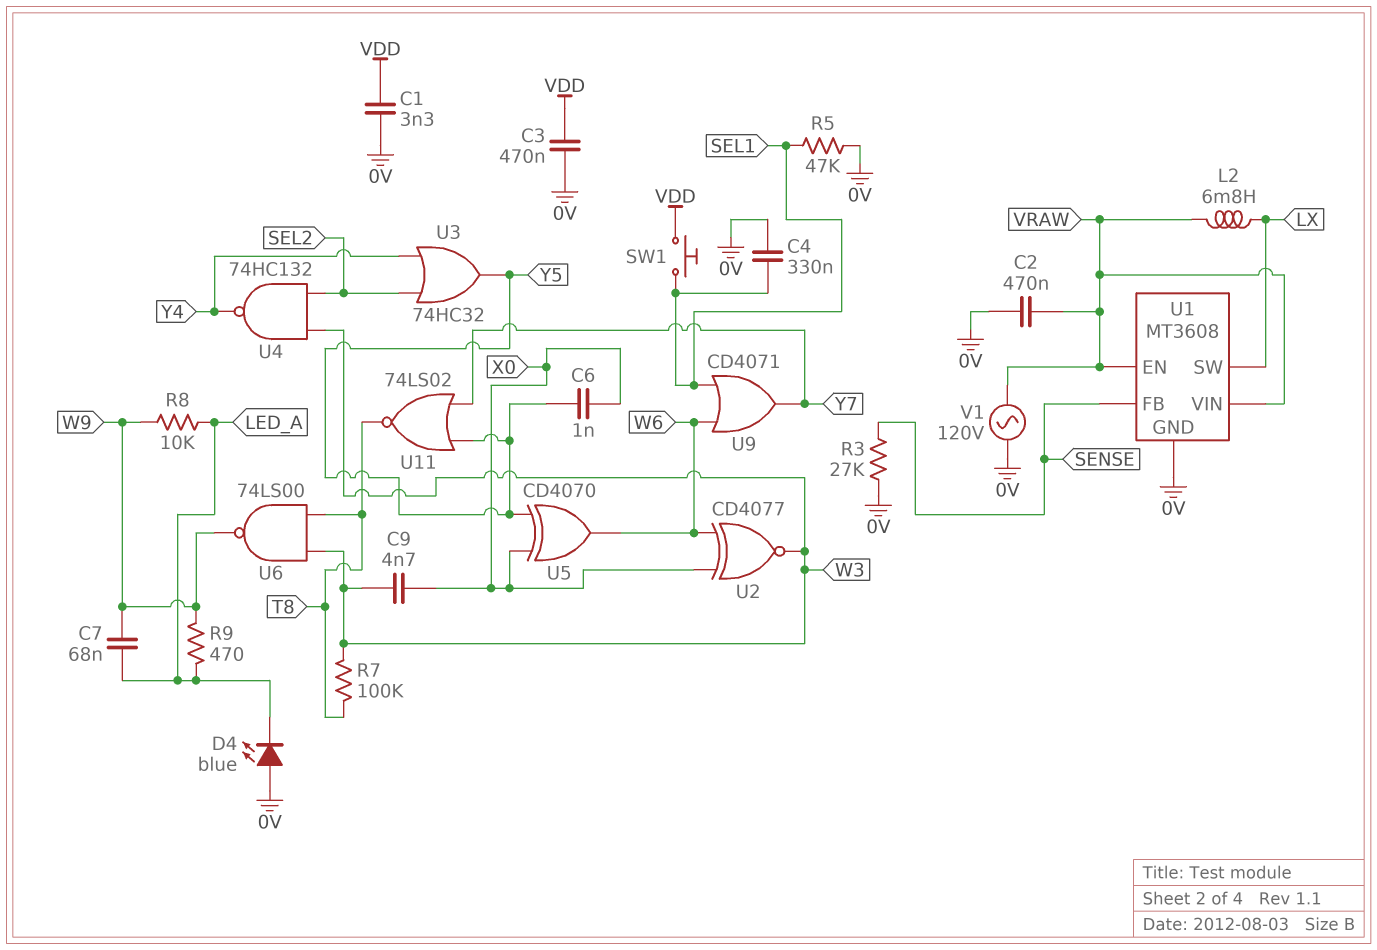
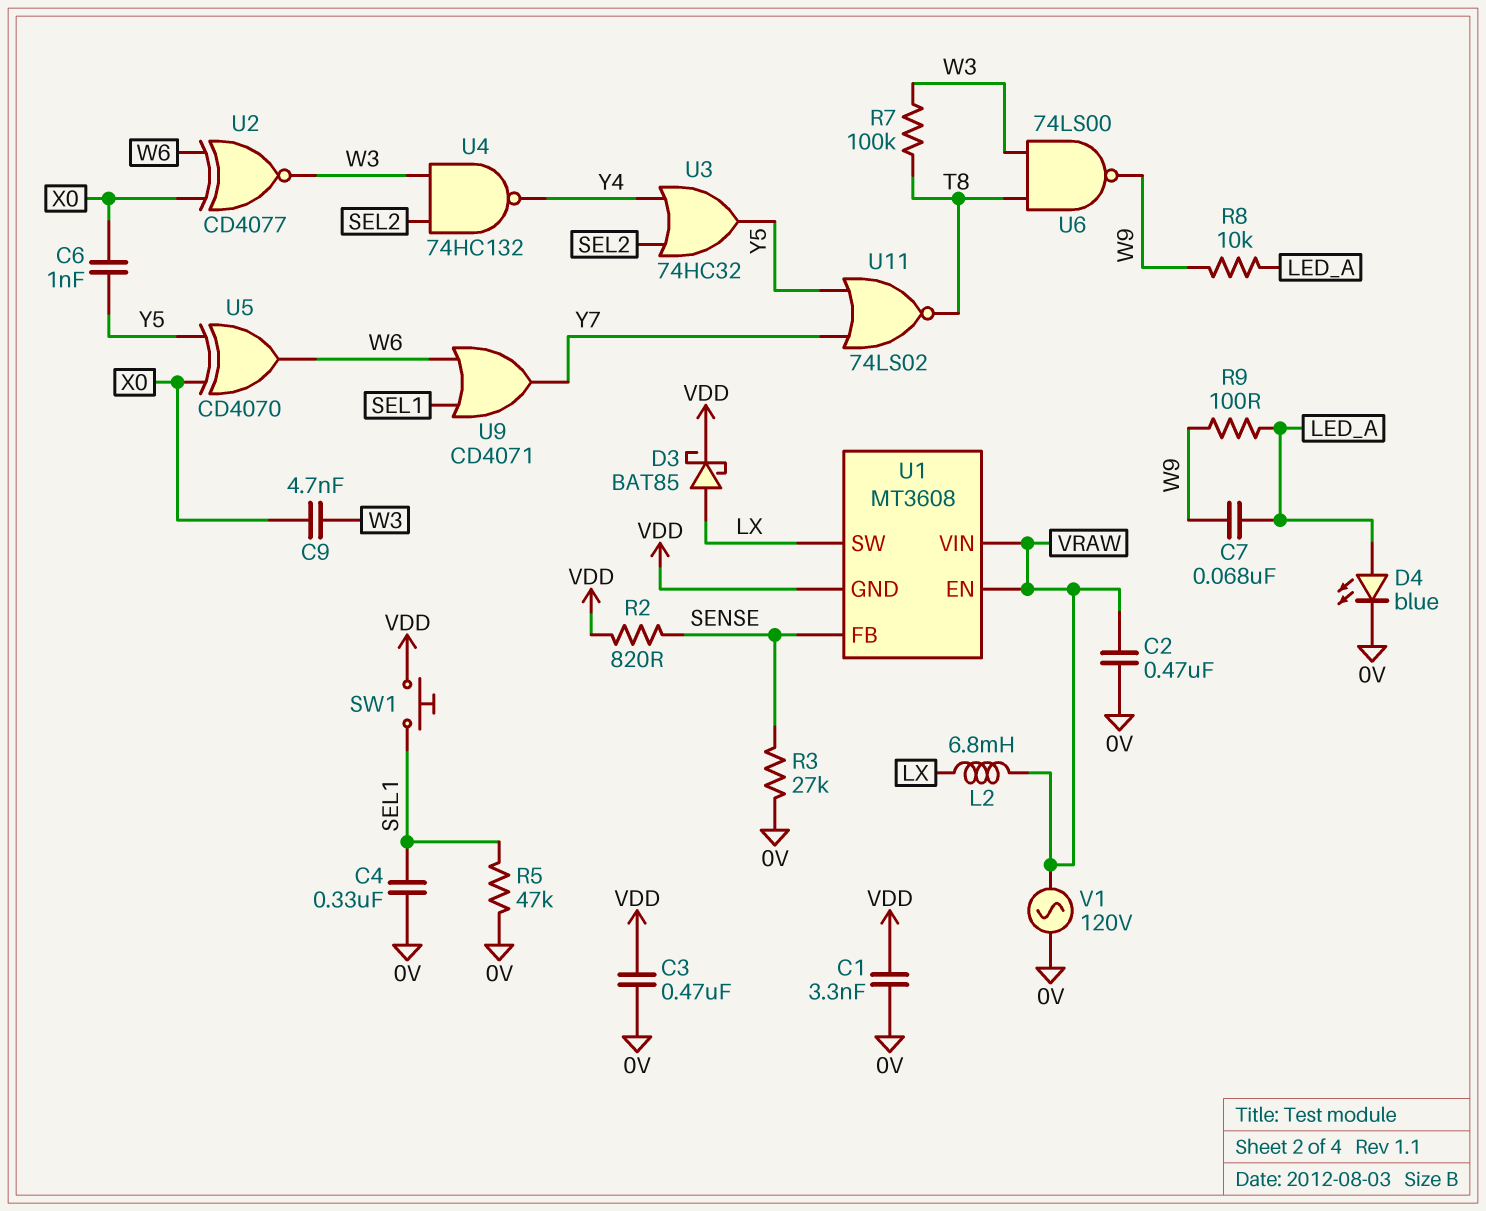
D3: none -> schottky BAT85 (A LX, K VDD)
D4: LED blue (A 0V, K LED_A) -> LED blue (A LED_A, K 0V)
R2: none -> 820 (SENSE, VDD)
R9: 470 (LED_A, W9) -> 100 (LED_A, W9)
U1 pin GND: 0V -> VDD

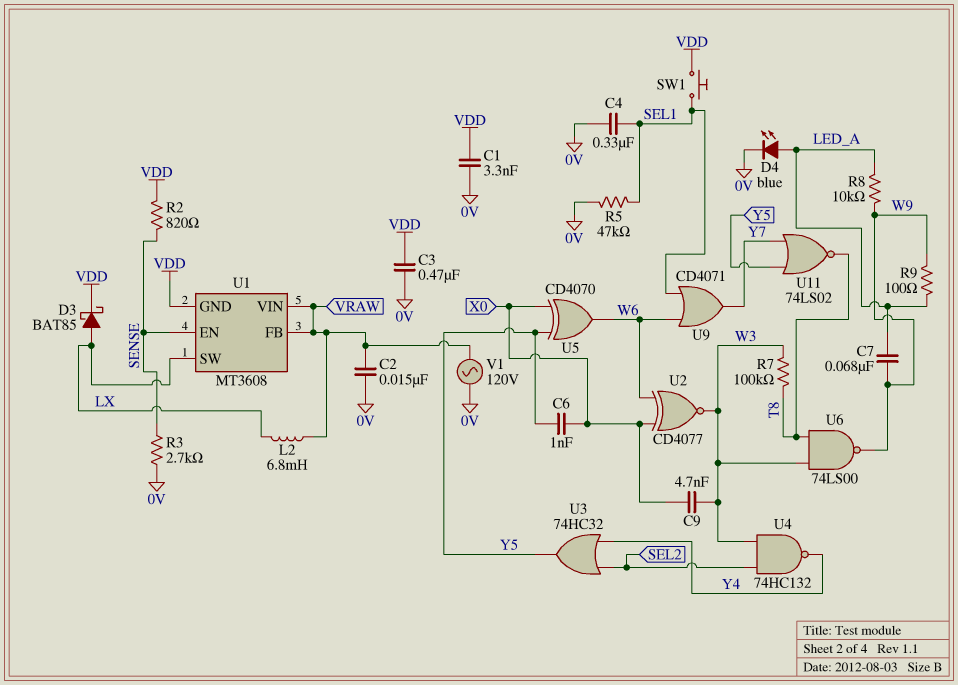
C2: 470nF (0V, VRAW) -> 15nF (0V, VRAW)
R3: 27k (0V, SENSE) -> 2.7k (0V, SENSE)
U1 pin EN: VRAW -> SENSE
U1 pin FB: SENSE -> VRAW

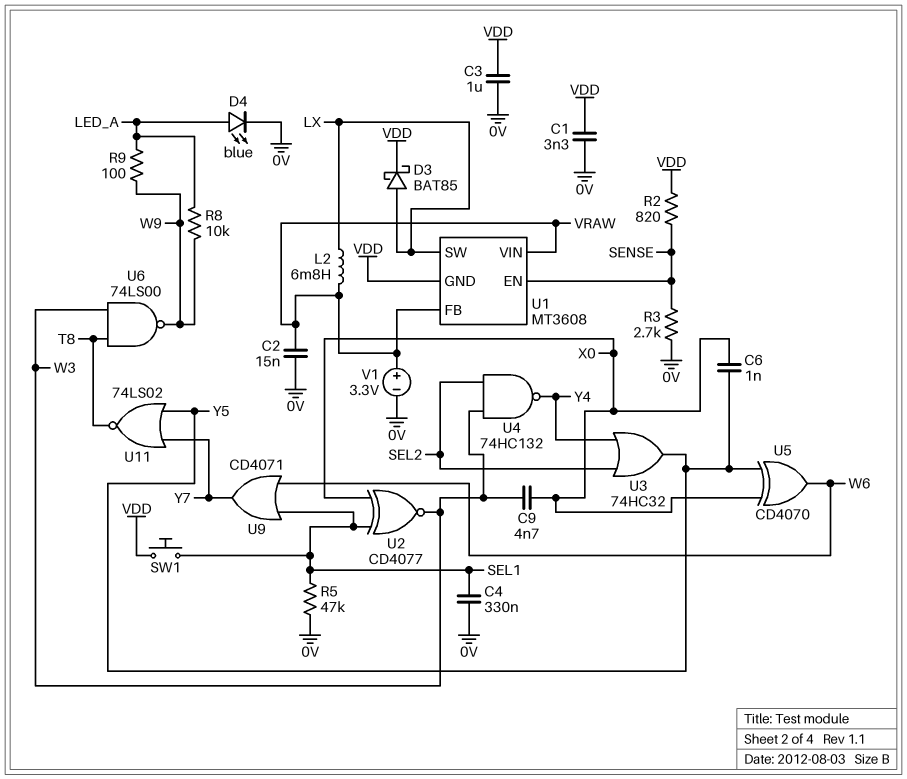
C3: 470nF (0V, VDD) -> 1uF (0V, VDD)
C7: 68nF (LED_A, W9) -> none
R7: 100k (T8, W3) -> none
U2: XNOR CD4077 (in W6, in X0, out W3) -> XNOR CD4077 (in SEL1, in X0, out W3)
V1: AC 120V (0V, VRAW) -> 3.3V (plus VRAW, minus 0V)

